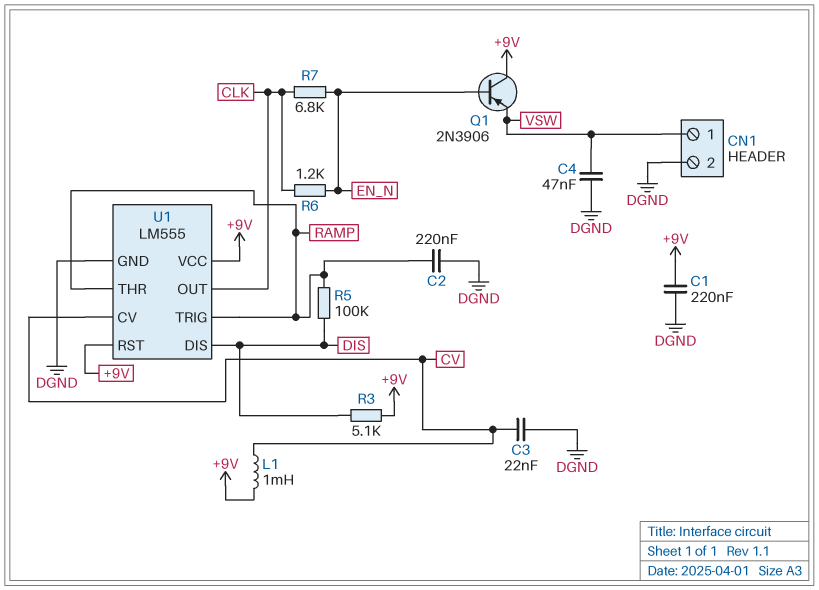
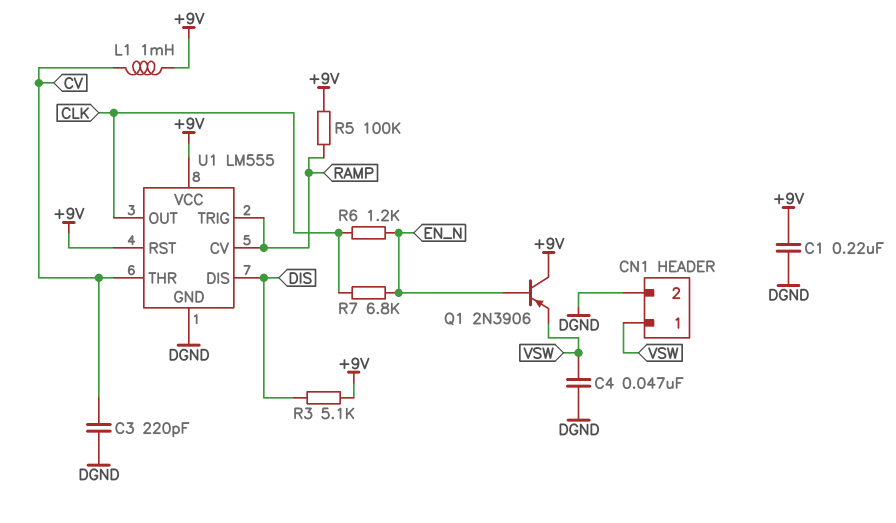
C2: 220nF (DGND, RAMP) -> none
C3: 22nF (CV, DGND) -> 220pF (CV, DGND)
R5: 100k (DIS, RAMP) -> 100k (+9V, RAMP)
U1 pin CV: CV -> RAMP
U1 pin THR: RAMP -> CV

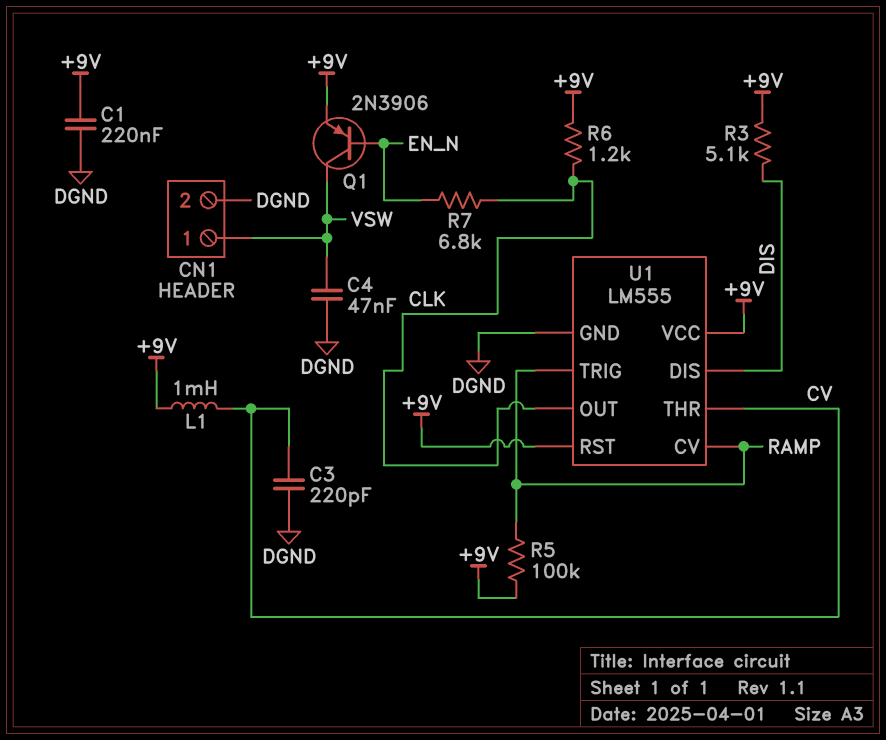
Q1: PNP 2N3906 (B EN_N, C +9V, E VSW) -> PNP 2N3906 (B EN_N, C VSW, E +9V)
R6: 1.2k (CLK, EN_N) -> 1.2k (+9V, CLK)

